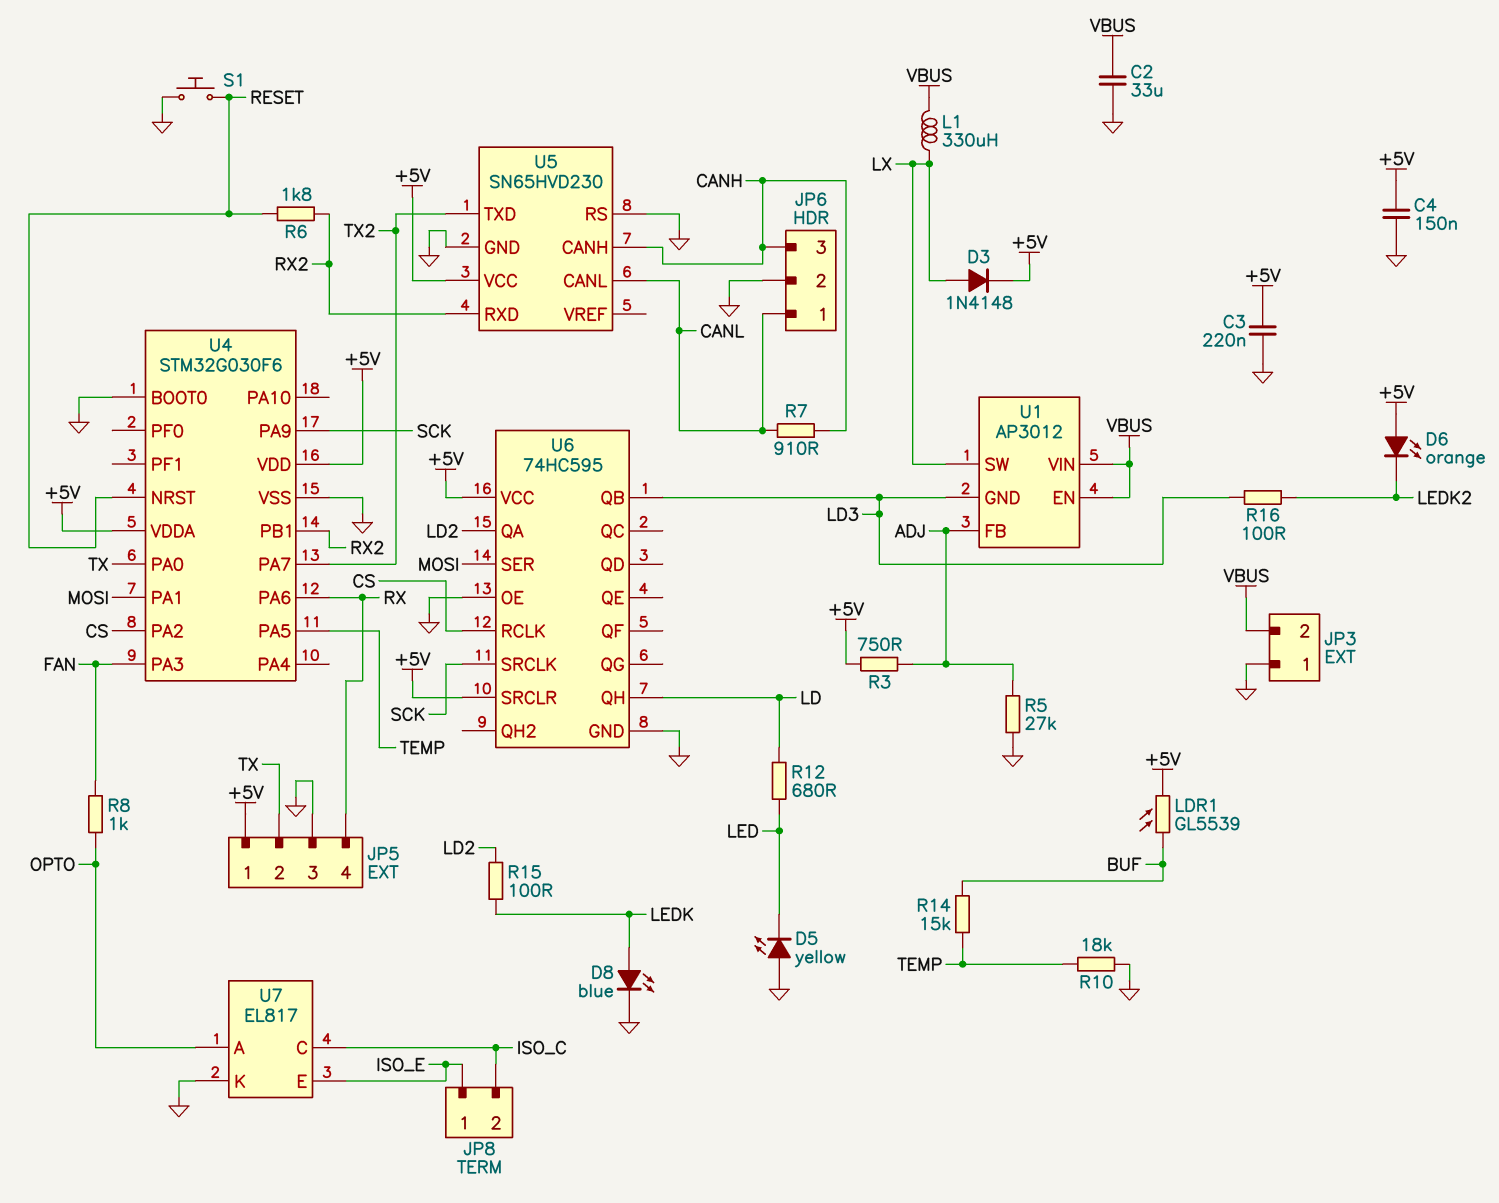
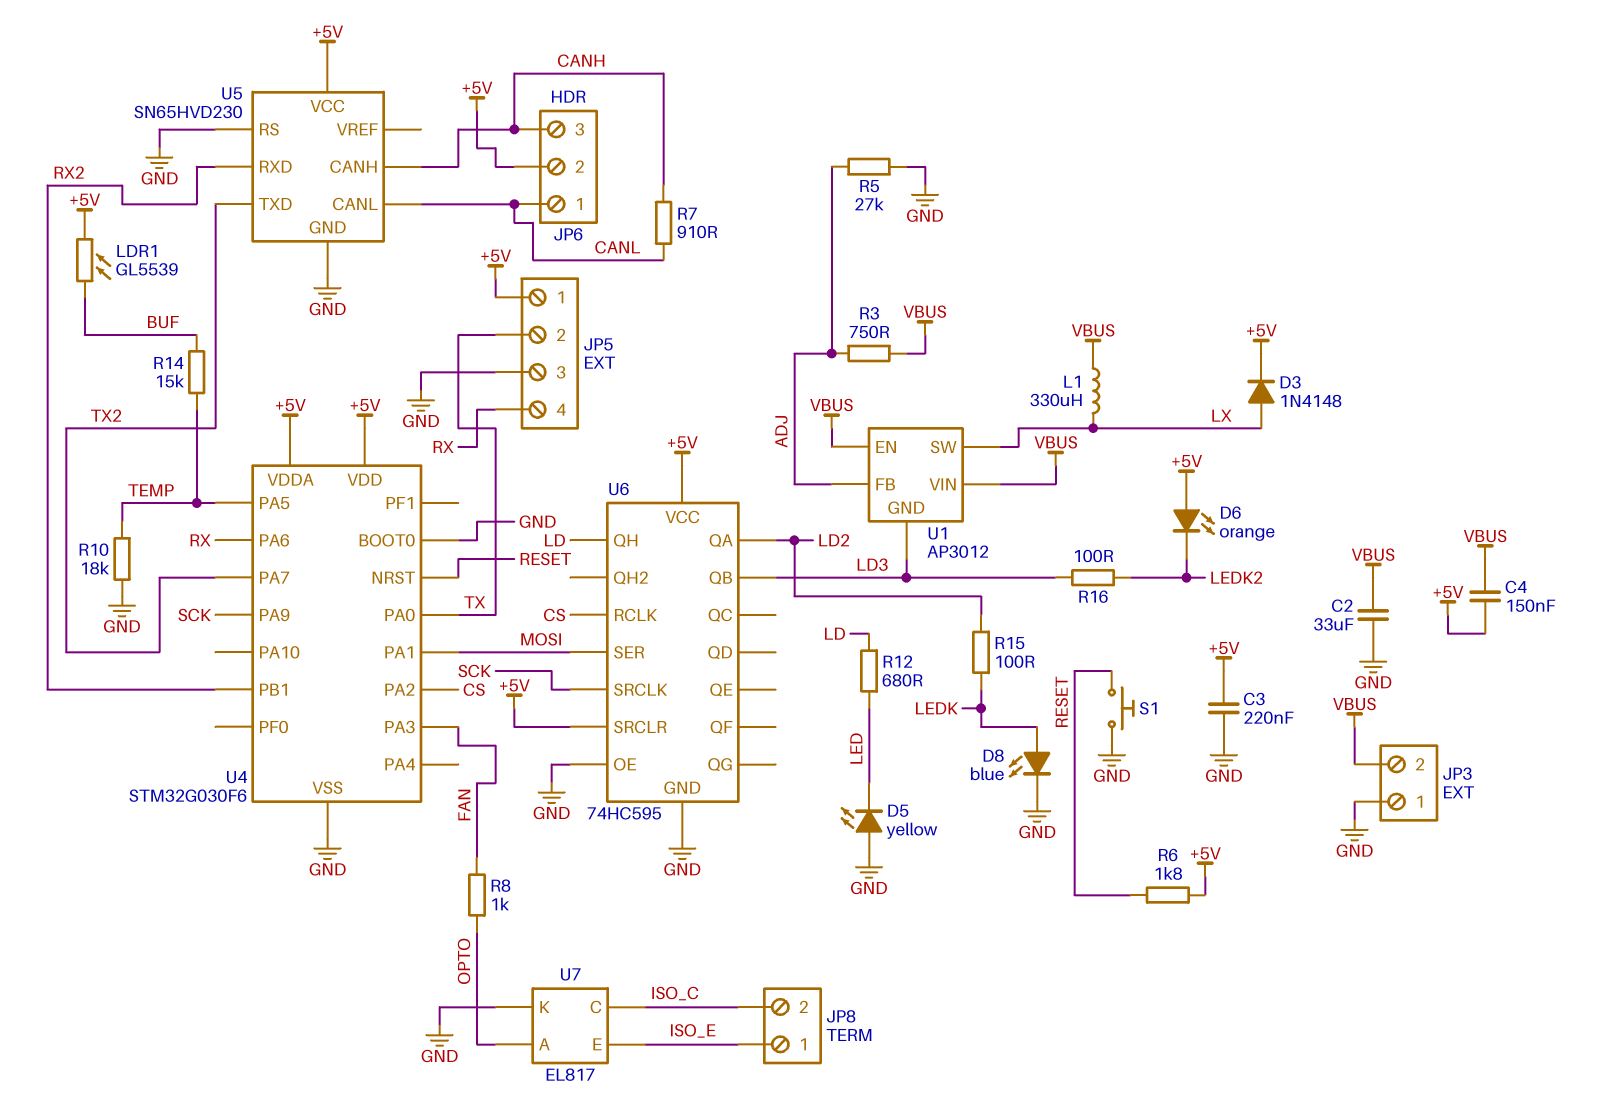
C4: 150nF (+5V, GND) -> 150nF (+5V, VBUS)
JP6 pin 2: GND -> +5V
R3: 750 (+5V, ADJ) -> 750 (ADJ, VBUS)
R6: 1.8k (RESET, RX2) -> 1.8k (+5V, RESET)

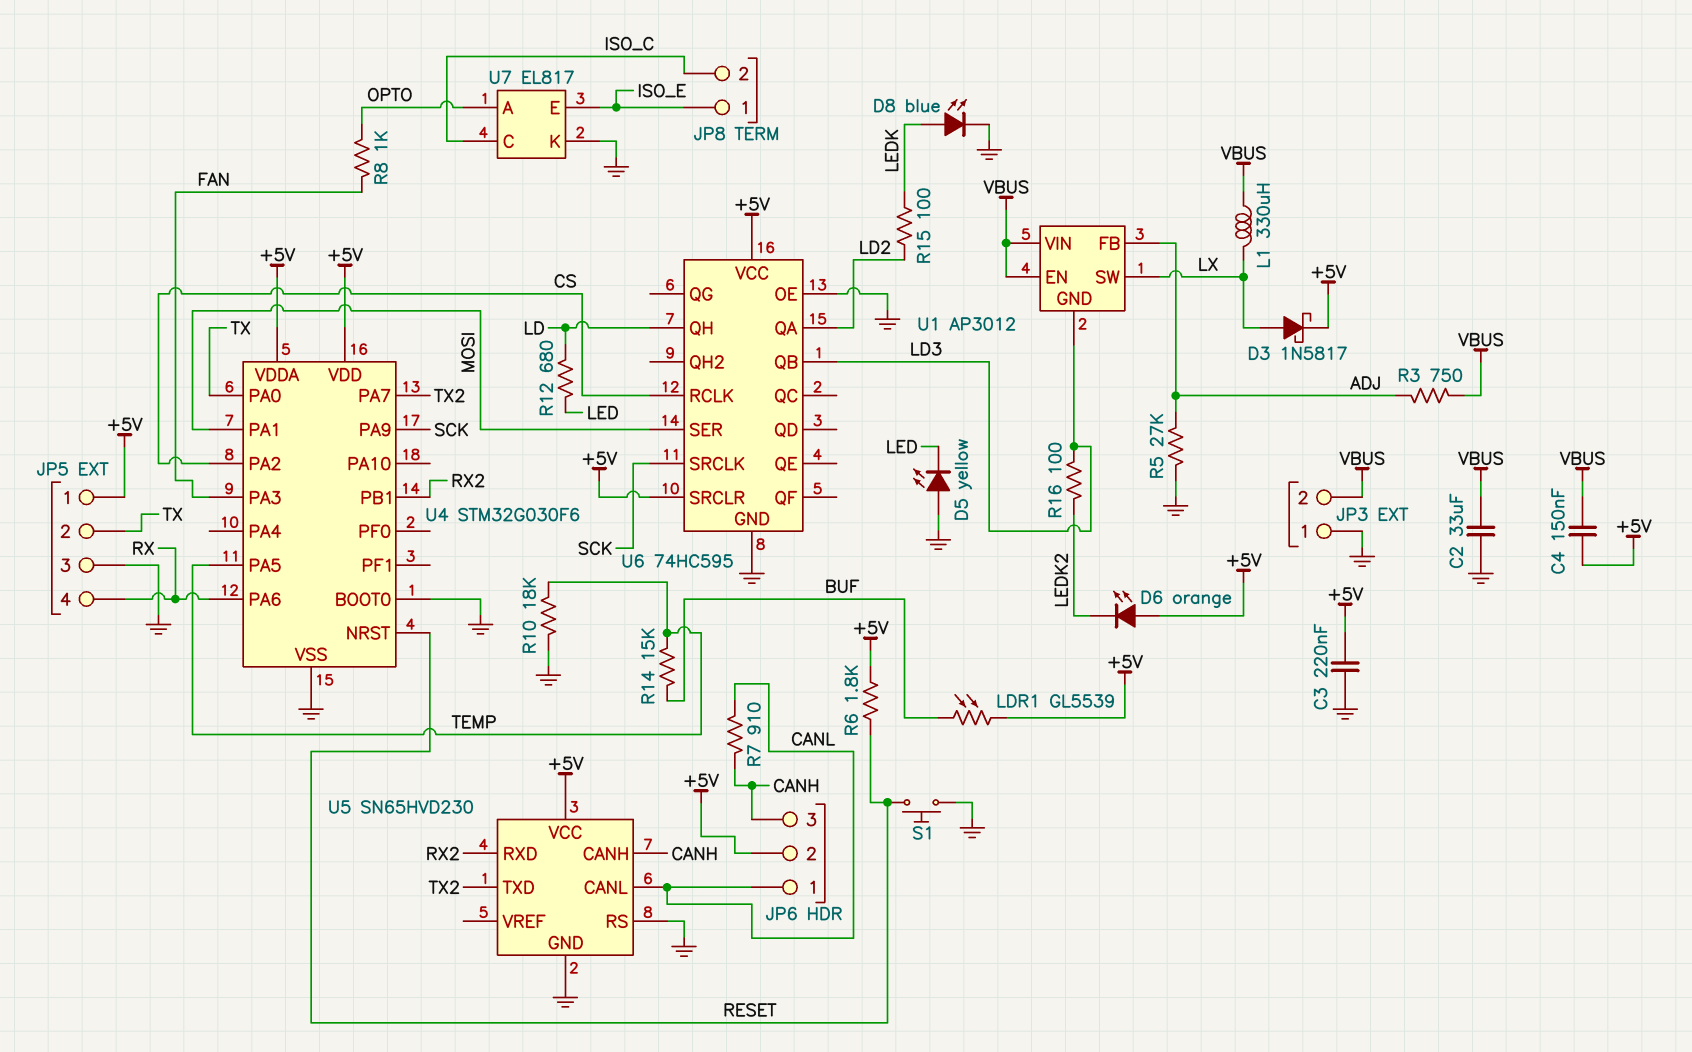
D3: diode 1N4148 (A LX, K +5V) -> schottky 1N5817 (A LX, K +5V)

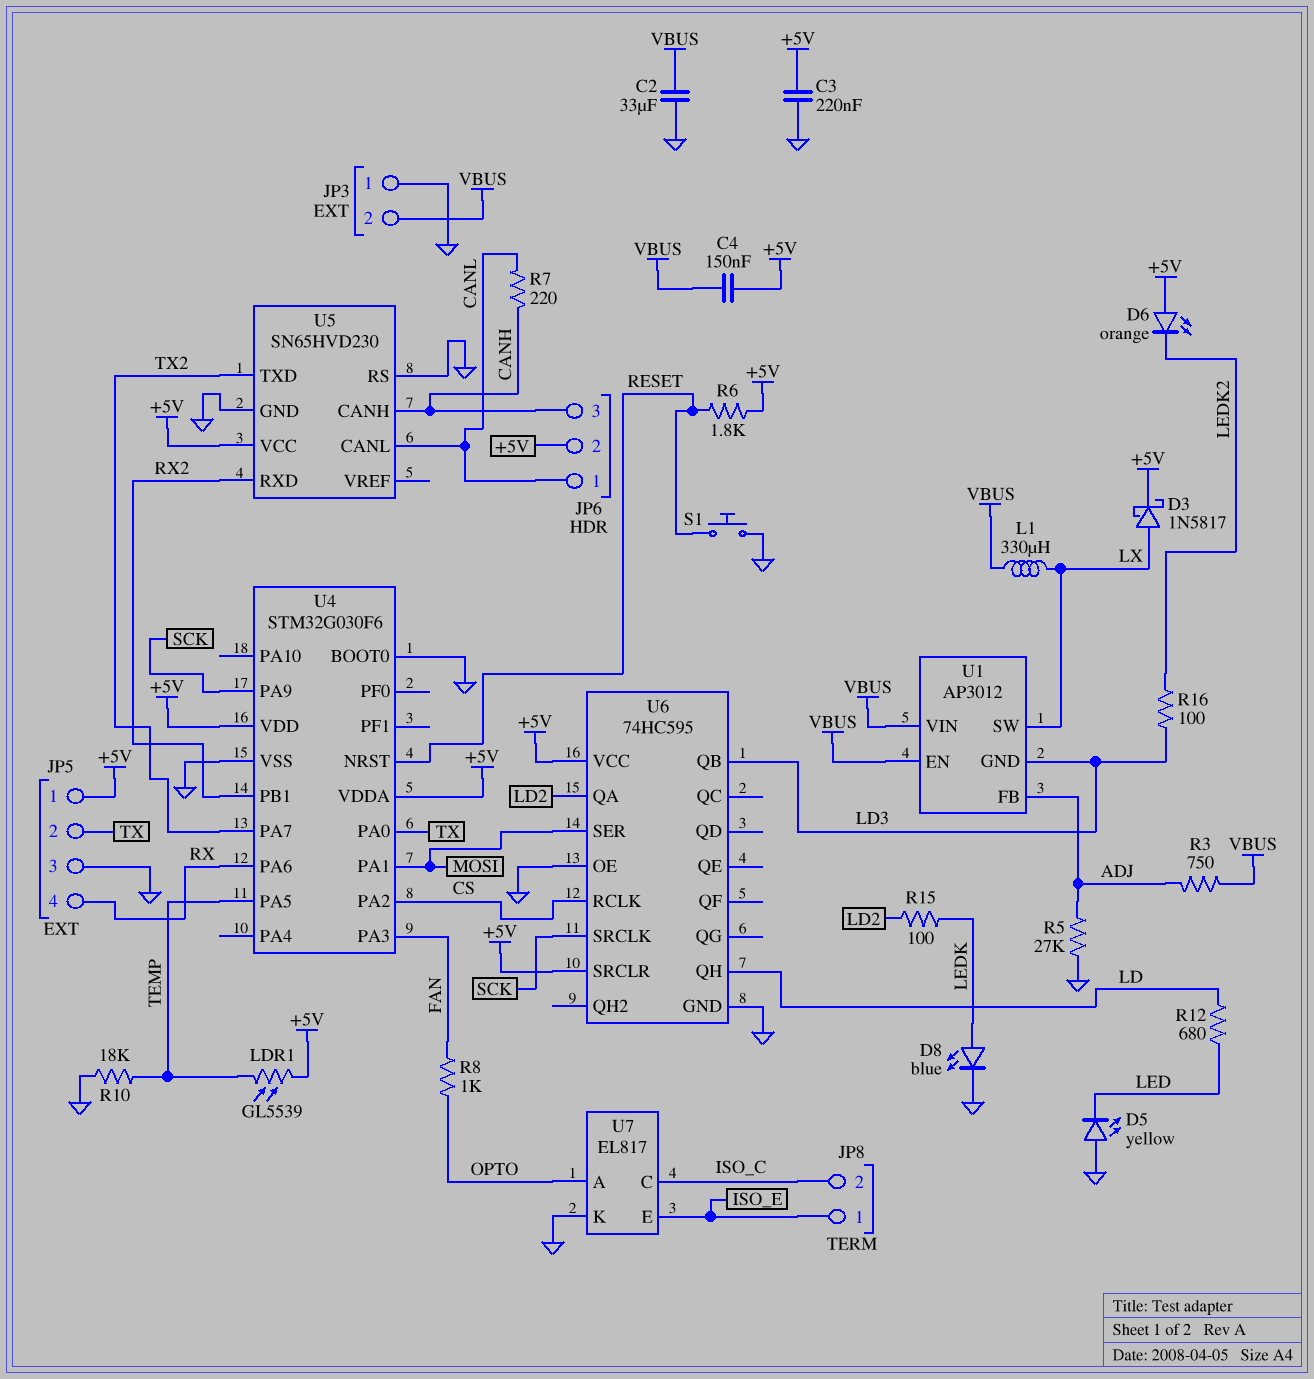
LDR1: GL5539 (+5V, BUF) -> GL5539 (+5V, TEMP)
R7: 910 (CANH, CANL) -> 220 (CANH, CANL)
R14: 15k (BUF, TEMP) -> none

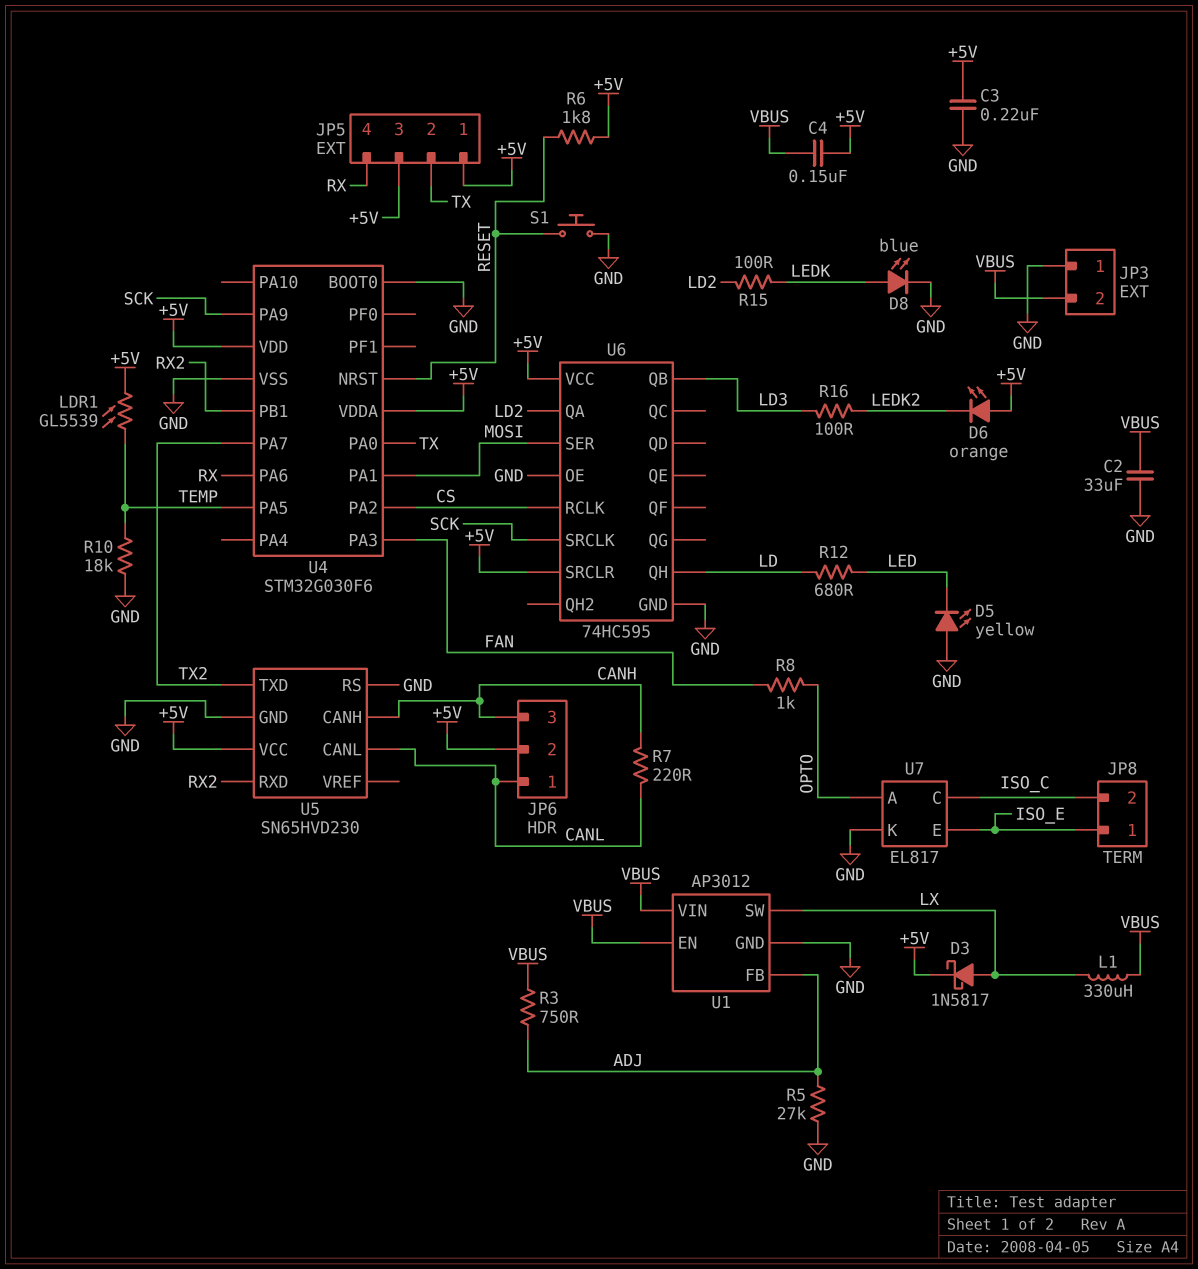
JP5 pin 3: GND -> +5V
U1 pin GND: LD3 -> GND

